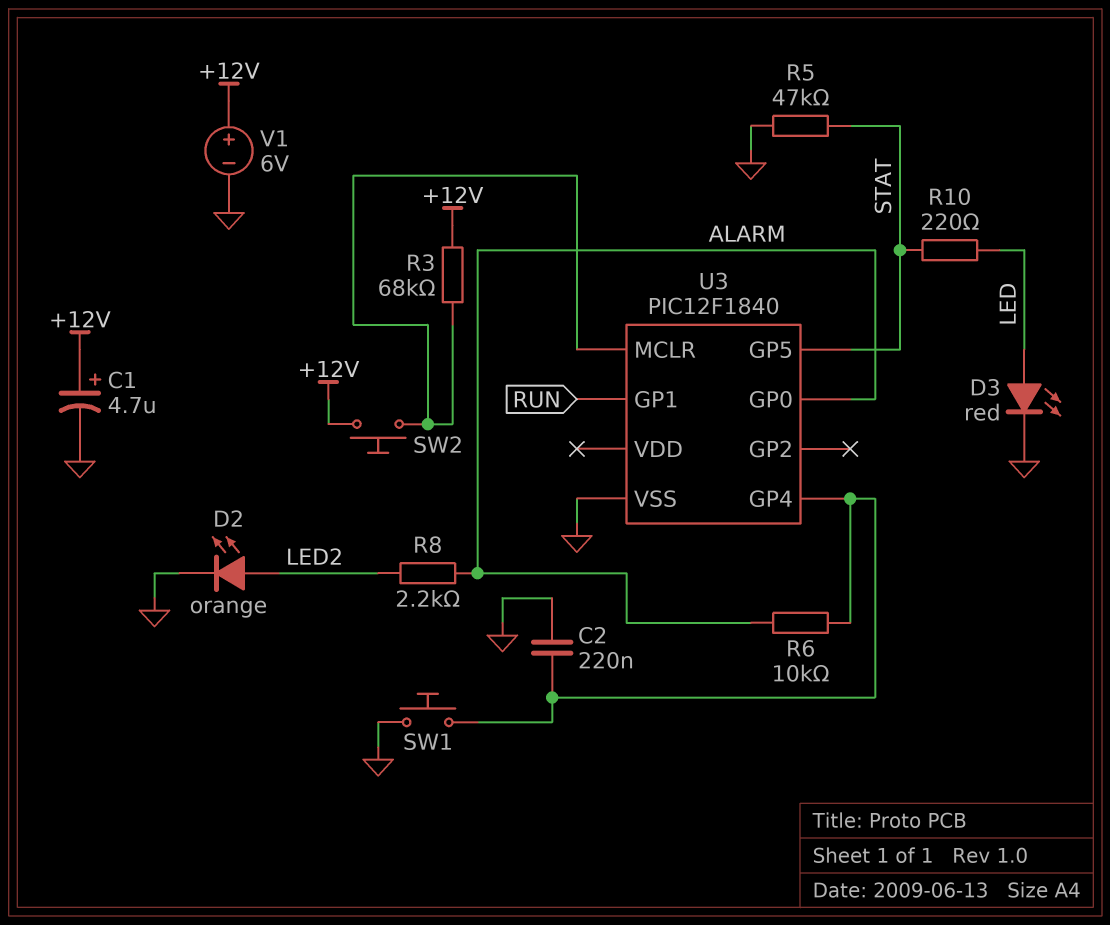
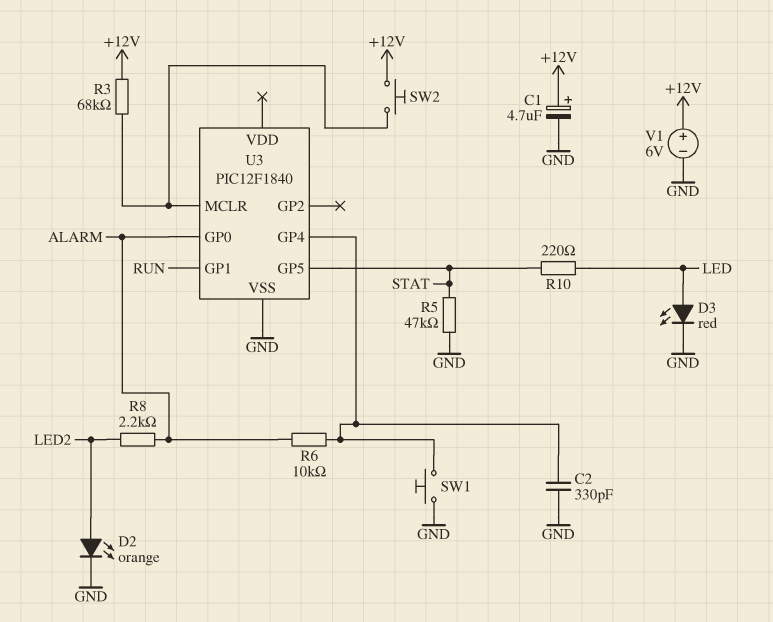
C2: 220nF (GND, U3/GP4) -> 330pF (GND, U3/GP4)

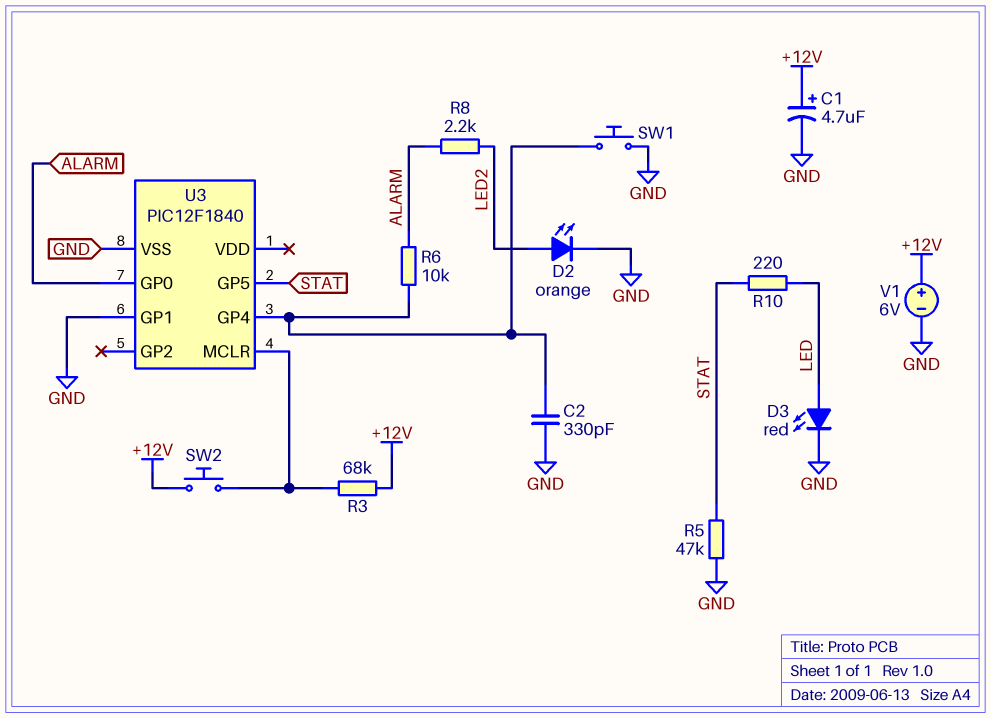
U3 pin GP1: RUN -> GND

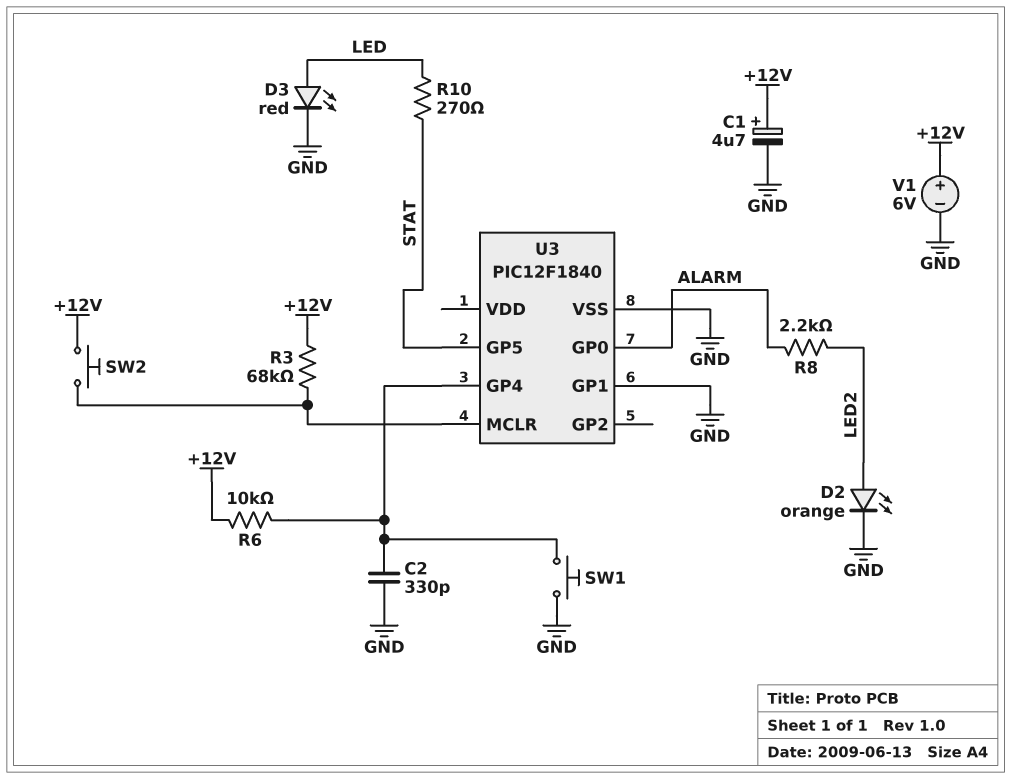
R5: 47k (GND, STAT) -> none
R6: 10k (ALARM, U3/GP4) -> 10k (+12V, U3/GP4)
R10: 220 (LED, STAT) -> 270 (LED, STAT)

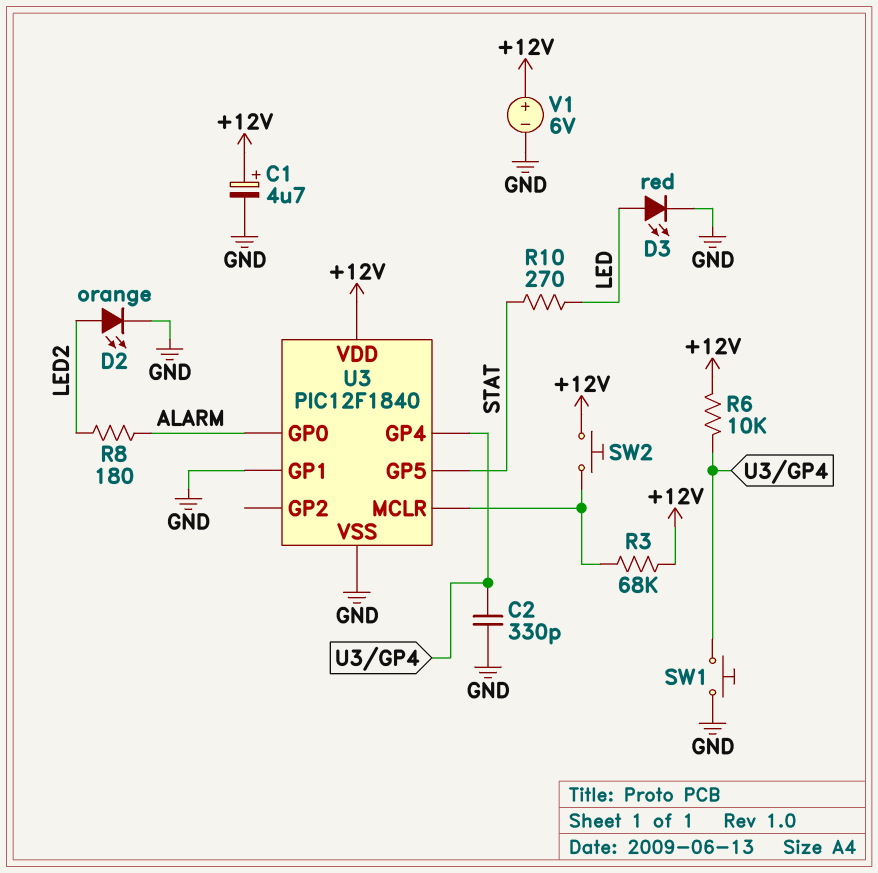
R8: 2.2k (ALARM, LED2) -> 180 (ALARM, LED2)
U3 pin VDD: none -> +12V

